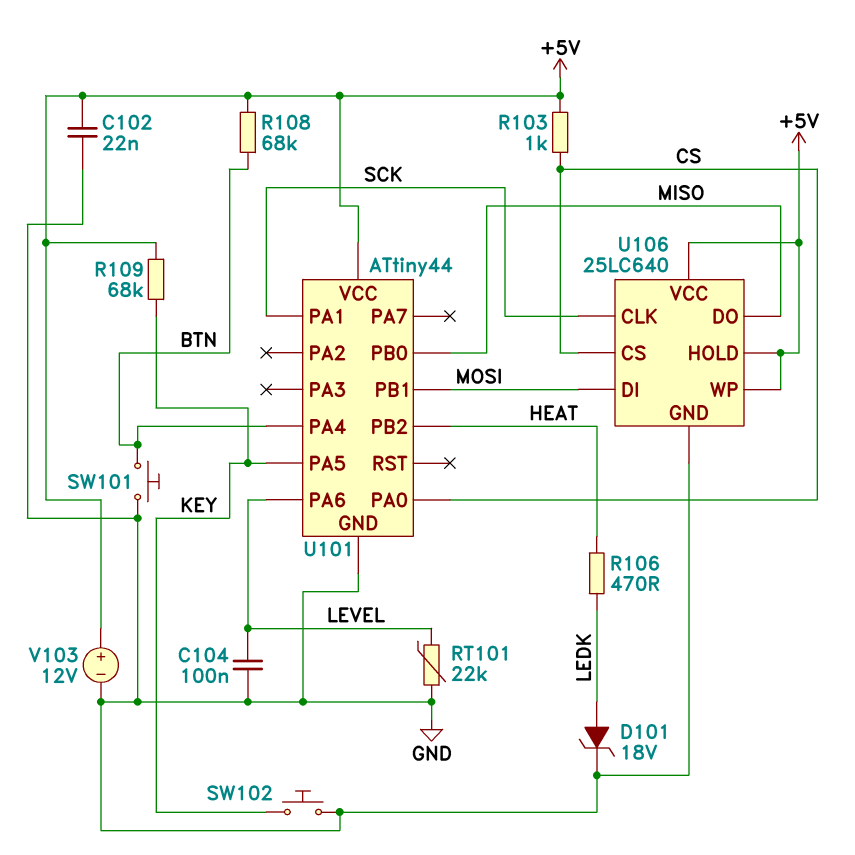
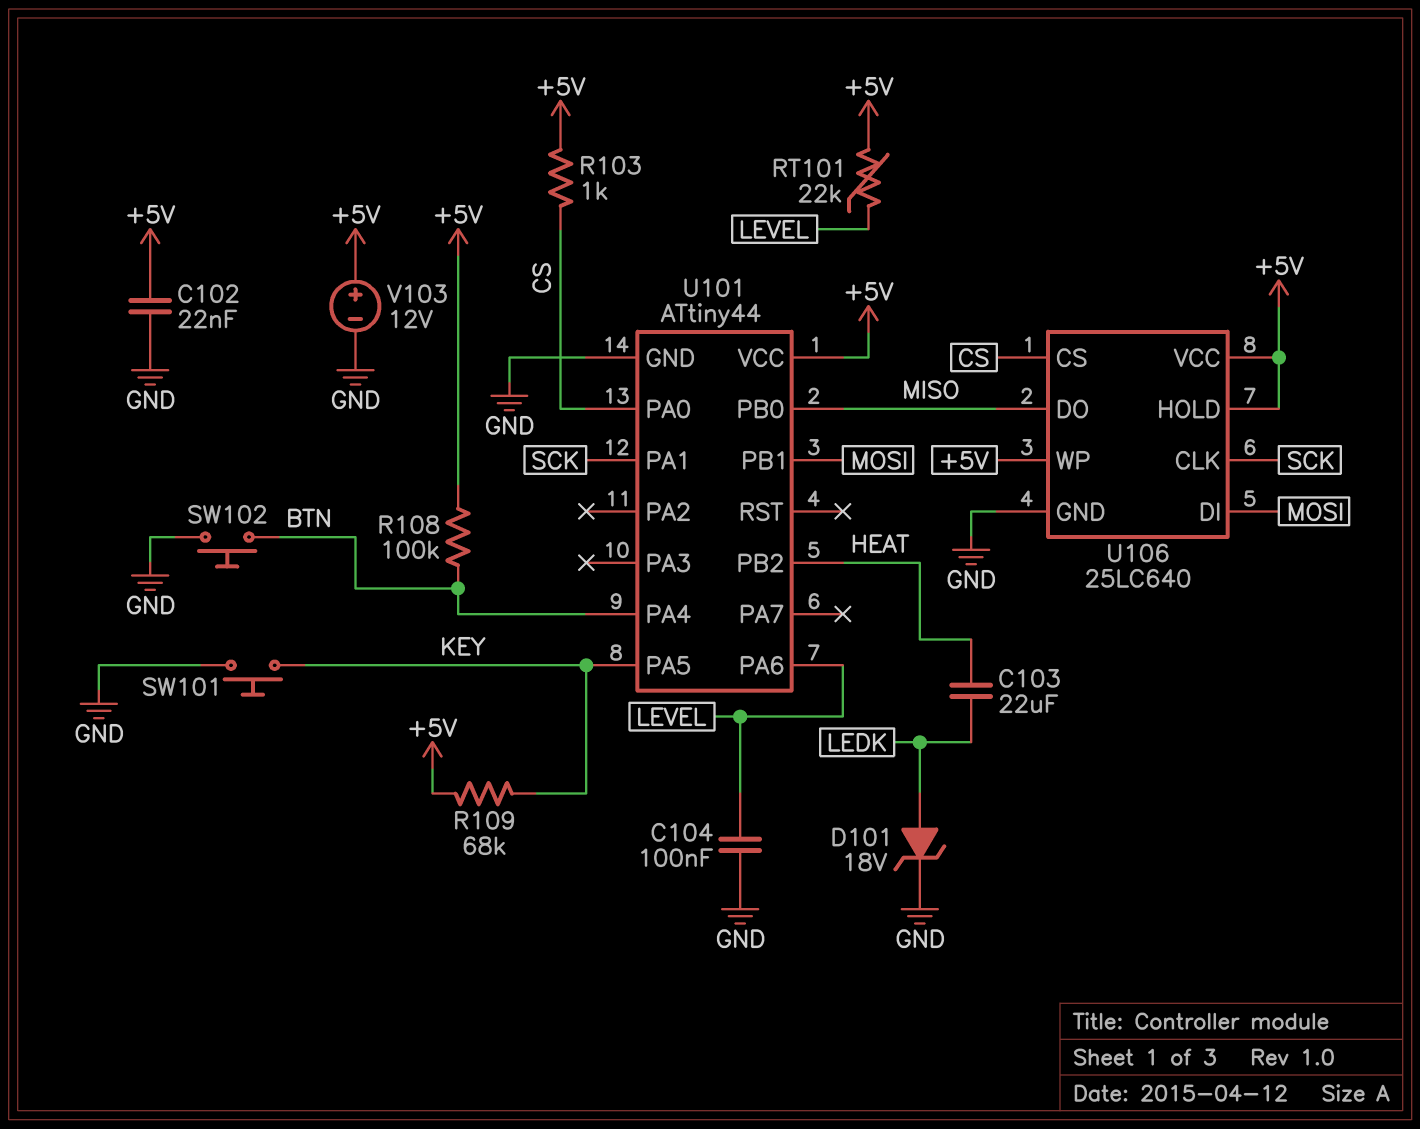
C103: none -> 22uF (HEAT, LEDK)
R106: 470 (HEAT, LEDK) -> none
R108: 68k (+5V, BTN) -> 100k (+5V, BTN)
RT101: 22k (GND, LEVEL) -> 22k (+5V, LEVEL)
SW101: button (BTN, GND) -> button (GND, KEY)
SW102: button (GND, KEY) -> button (BTN, GND)

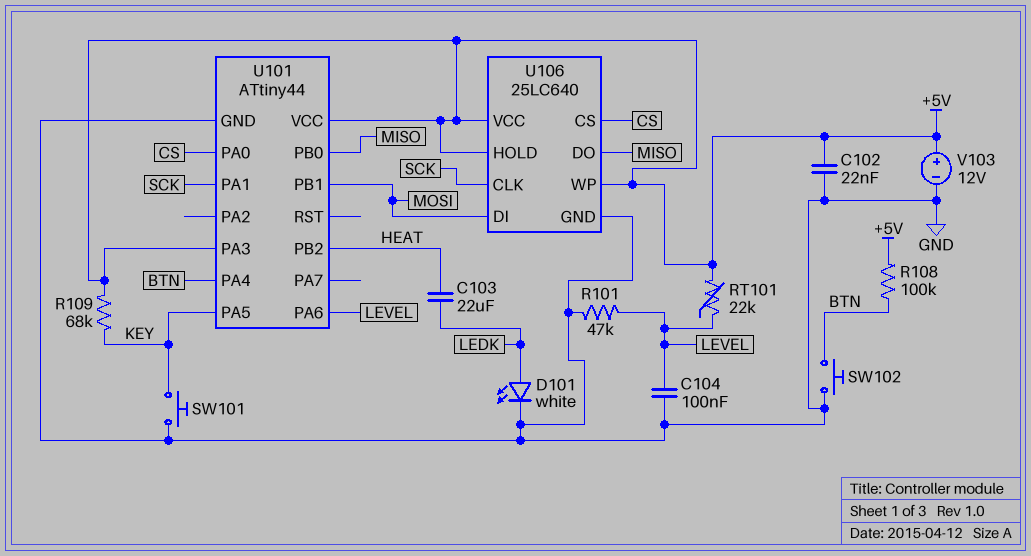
D101: zener 18V (A LEDK, K GND) -> LED white (A LEDK, K GND)
R101: none -> 47k (GND, LEVEL)
R103: 1k (+5V, CS) -> none
U101 pin PA3: none -> +5V

